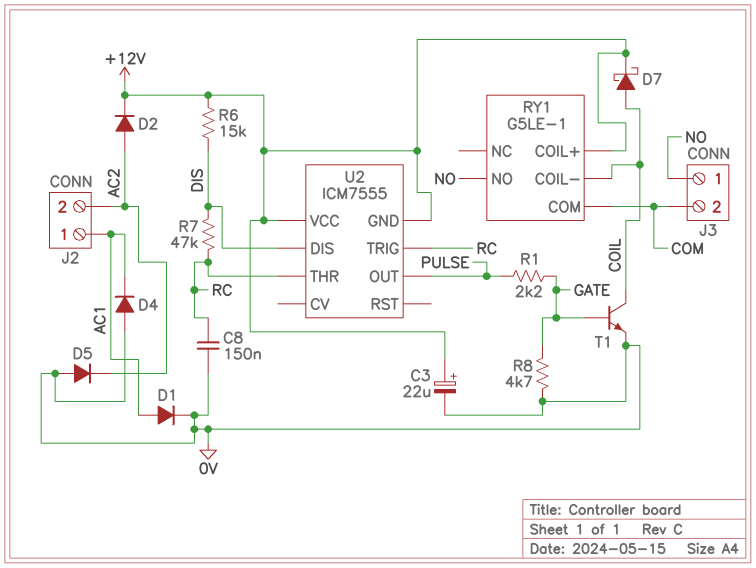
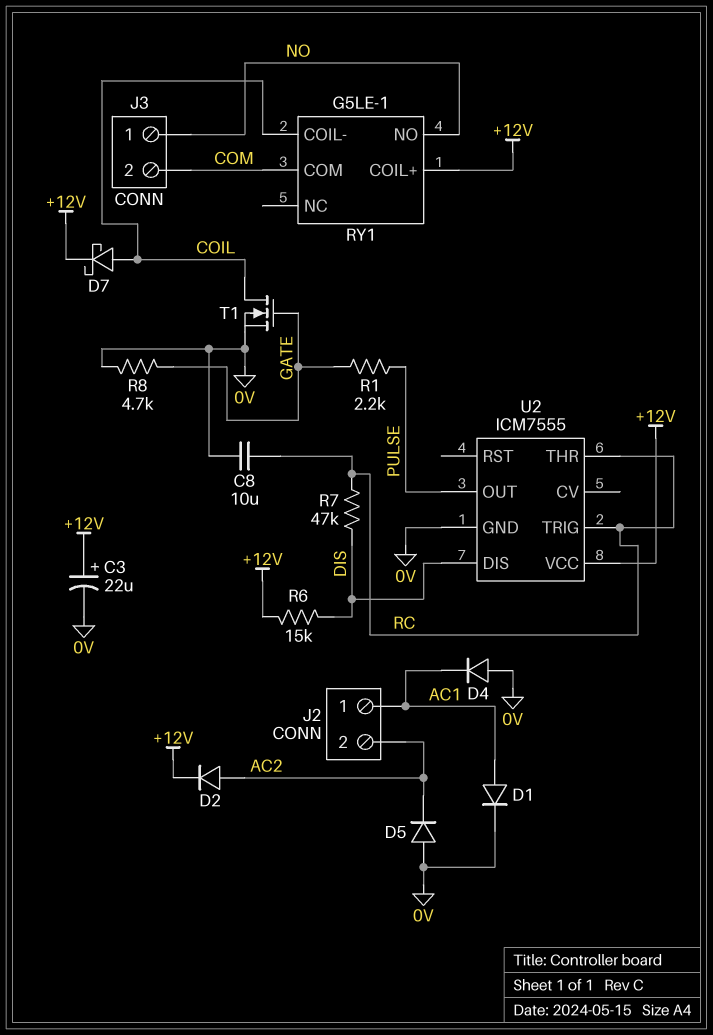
C8: 150nF (0V, RC) -> 10uF (0V, RC)
T1: NPN (B GATE, C COIL, E 0V) -> NMOS (G GATE, D COIL, S 0V)
U2 pin GND: +12V -> 0V

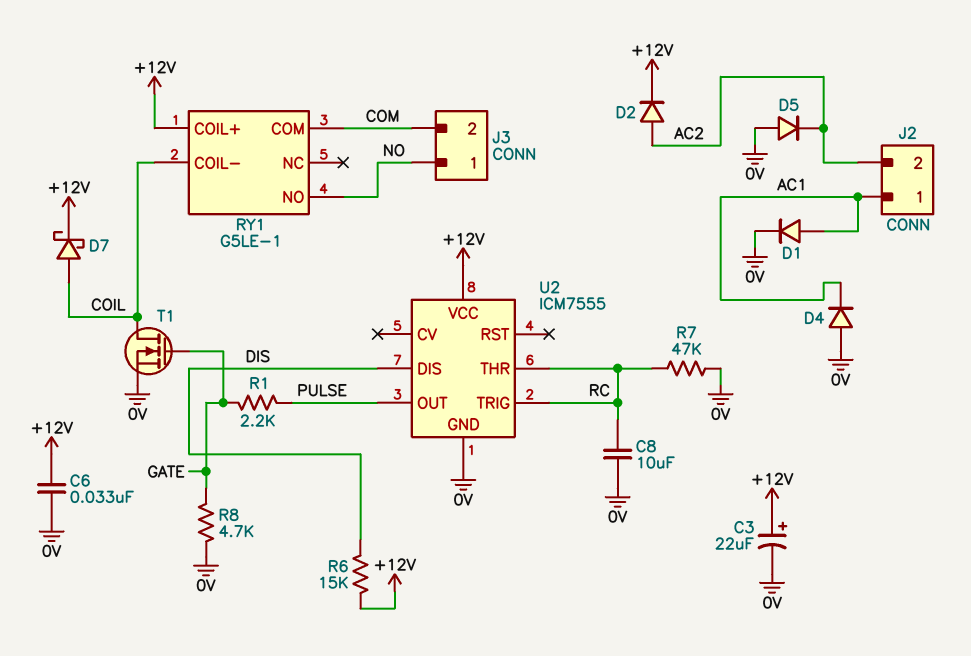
C6: none -> 33nF (+12V, 0V)
R7: 47k (DIS, RC) -> 47k (0V, RC)

